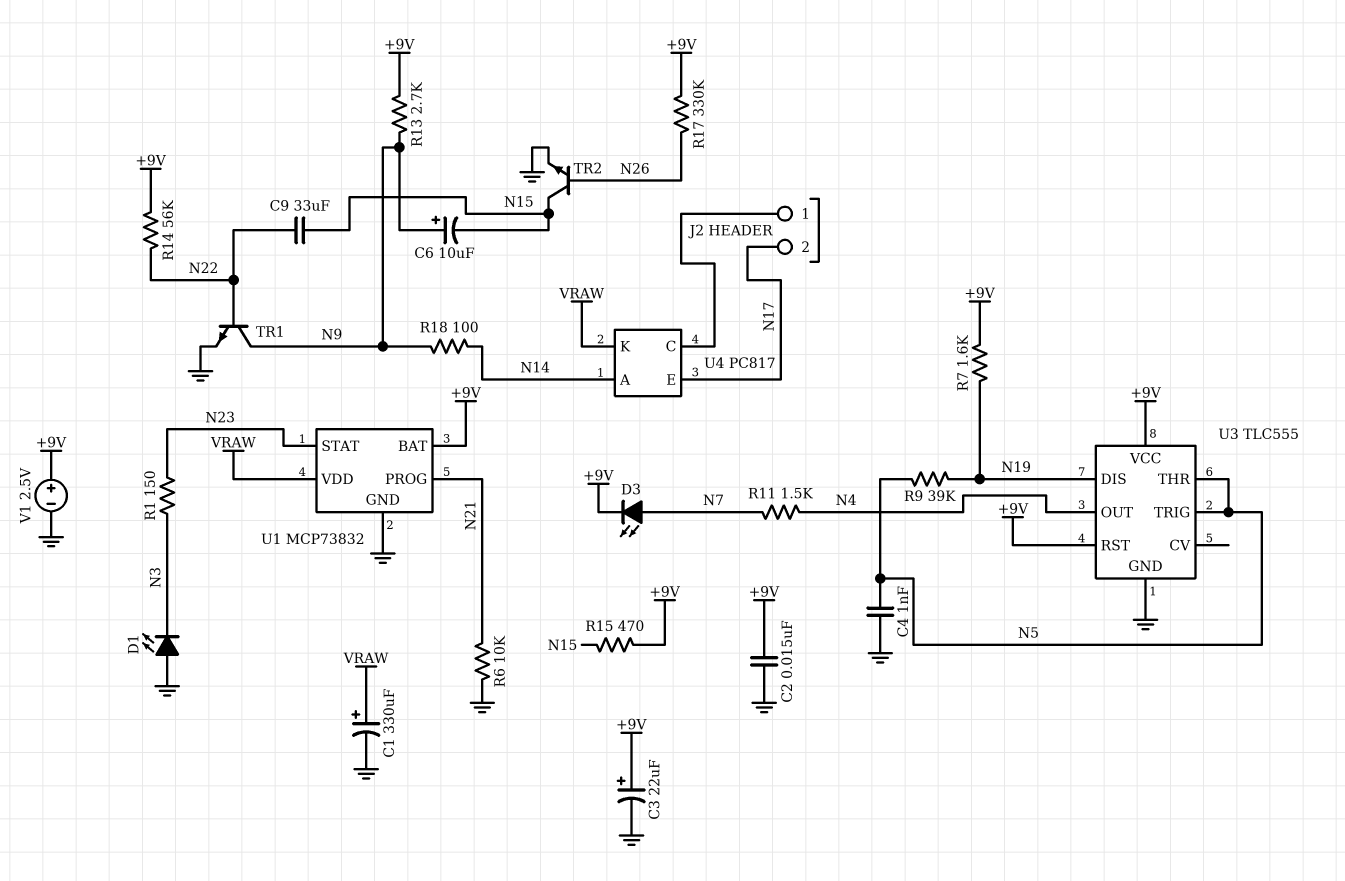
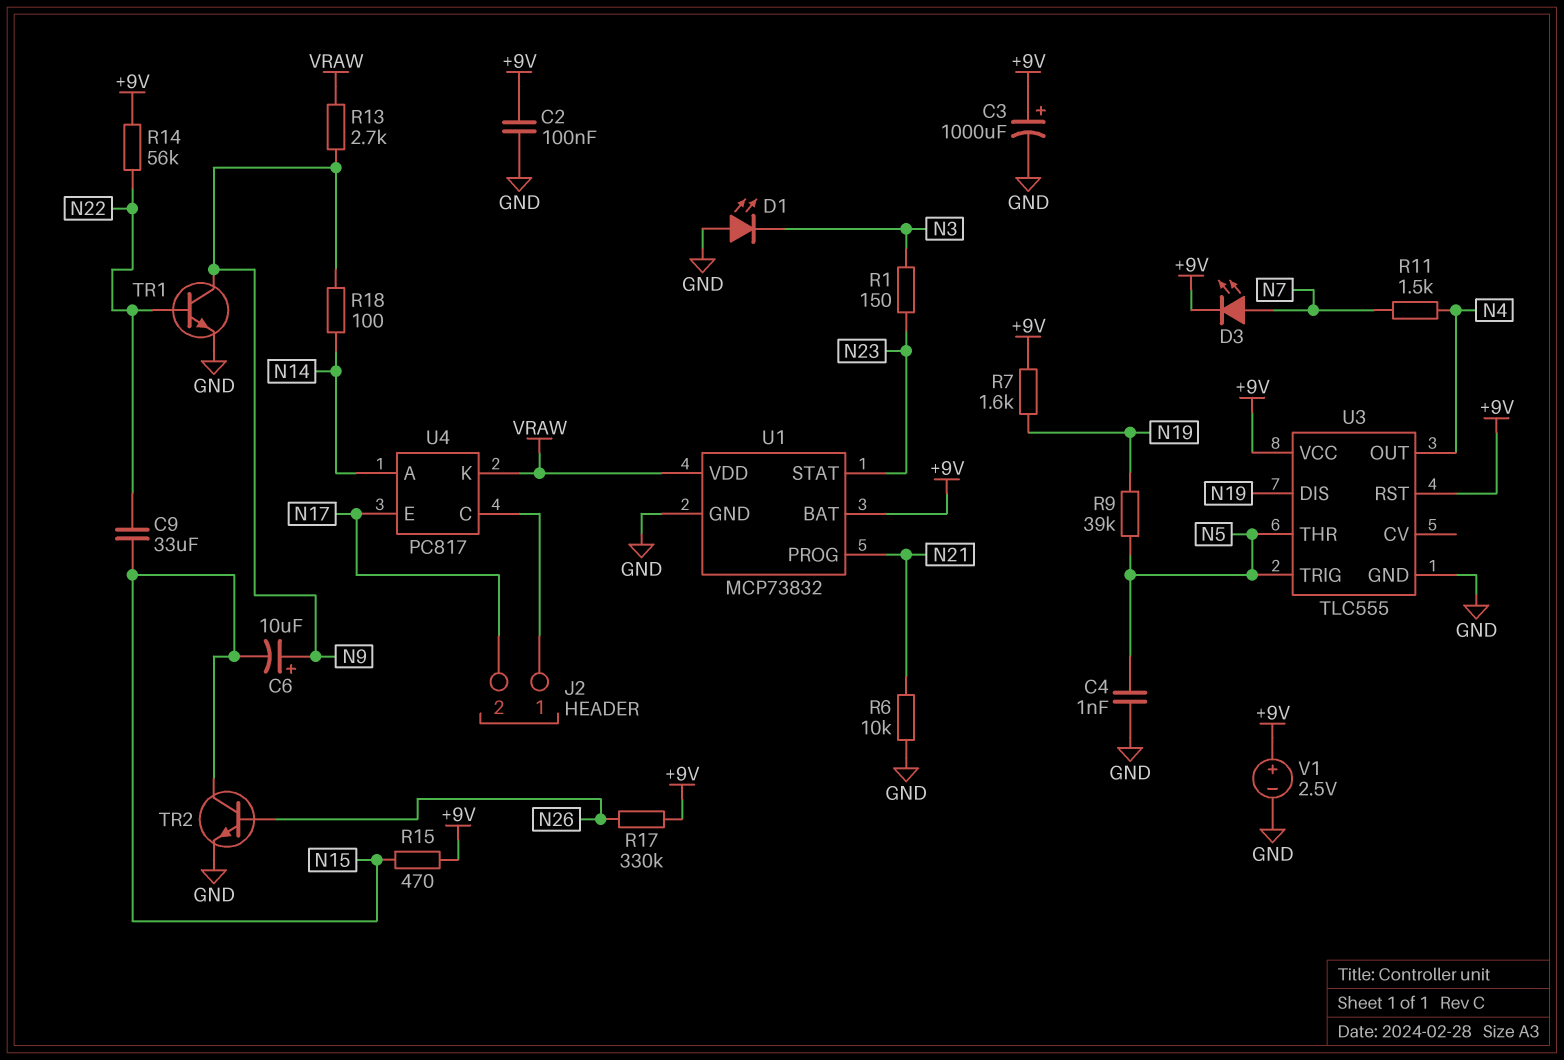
C1: 330uF (plus VRAW, minus GND) -> none
C2: 15nF (+9V, GND) -> 100nF (+9V, GND)
C3: 22uF (plus +9V, minus GND) -> 1000uF (plus +9V, minus GND)
R13: 2.7k (+9V, N9) -> 2.7k (N9, VRAW)

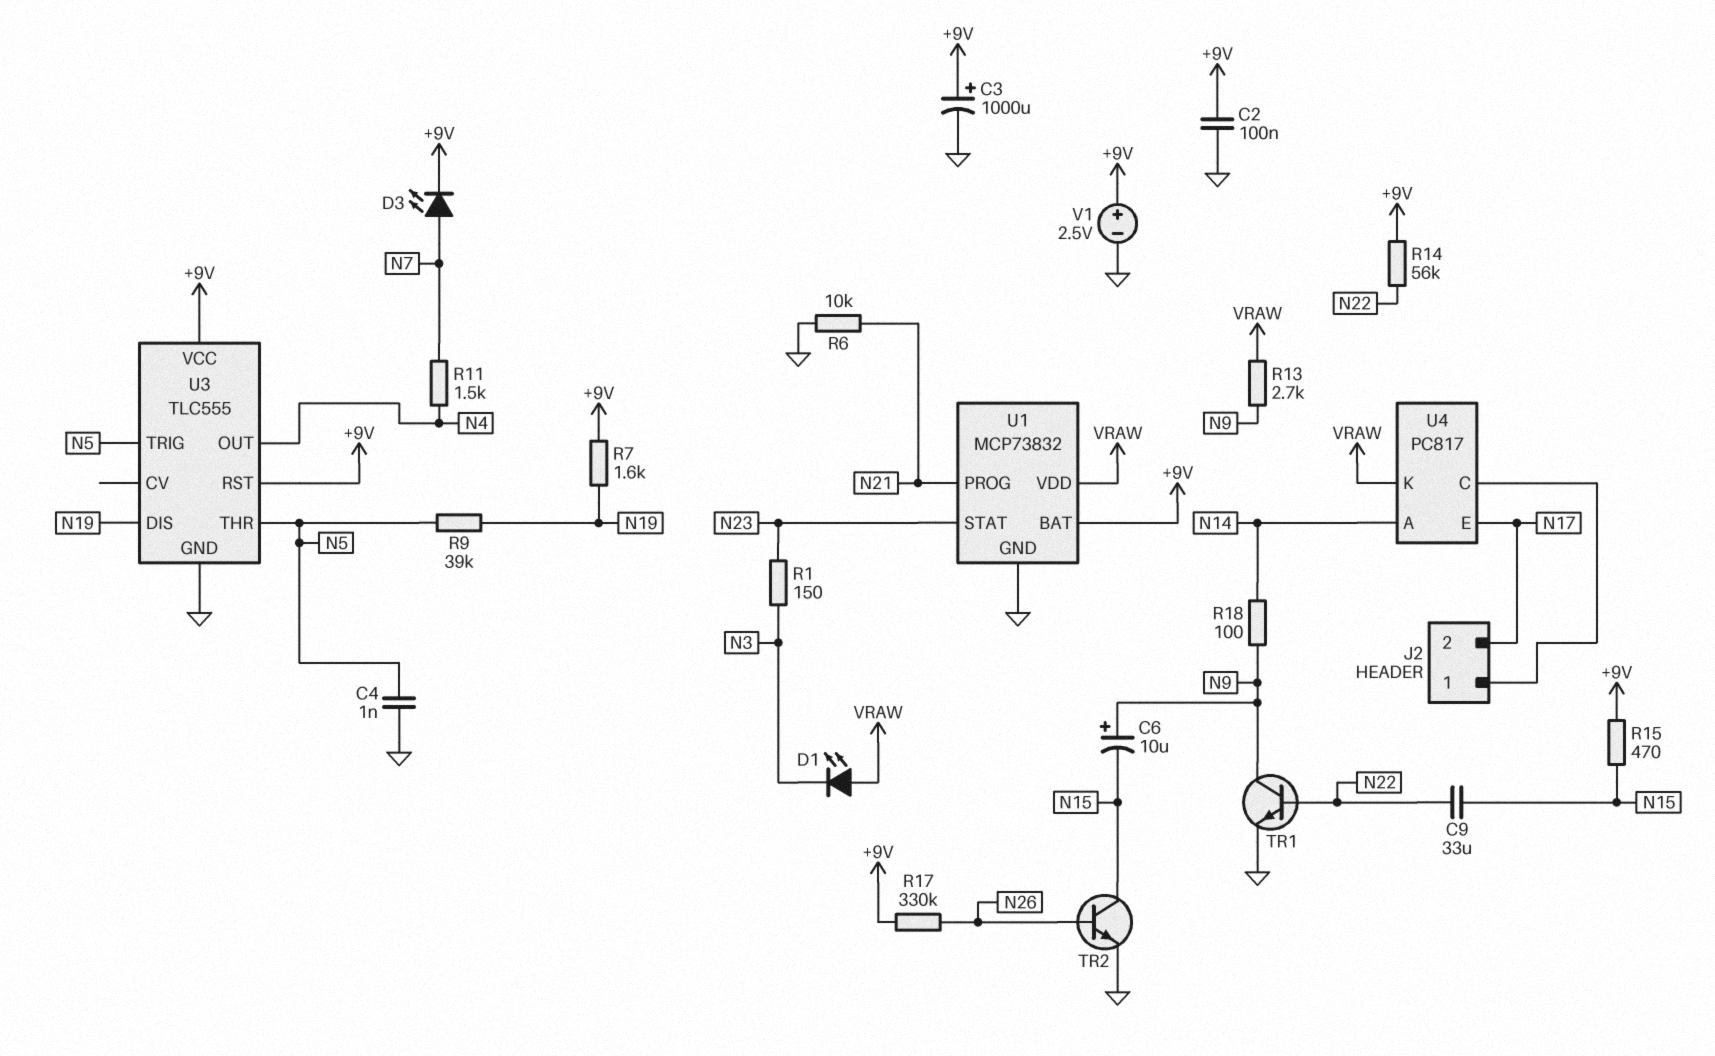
D1: LED (A GND, K N3) -> LED (A VRAW, K N3)

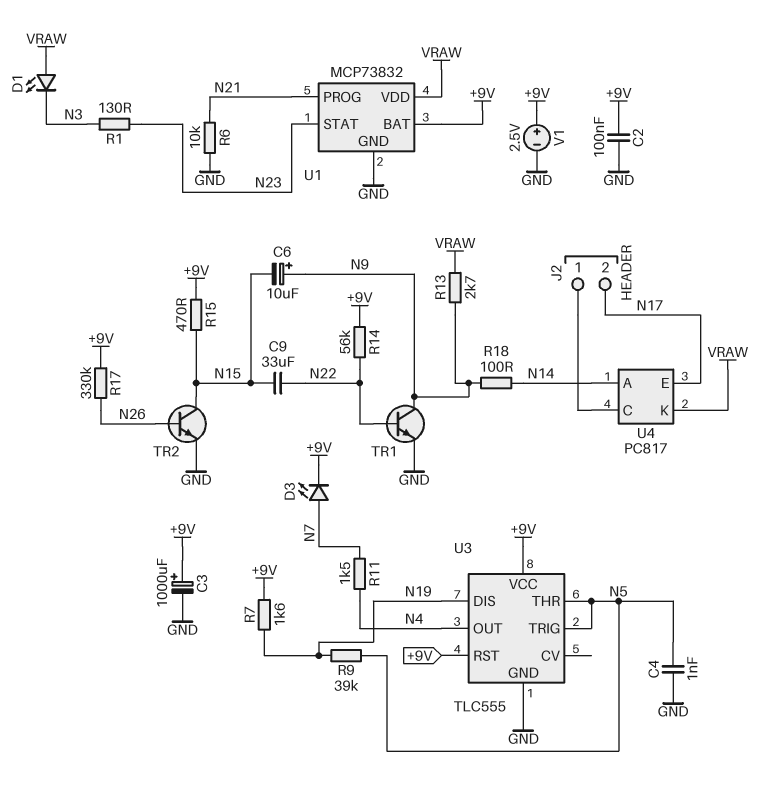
R1: 150 (N3, N23) -> 130 (N3, N23)

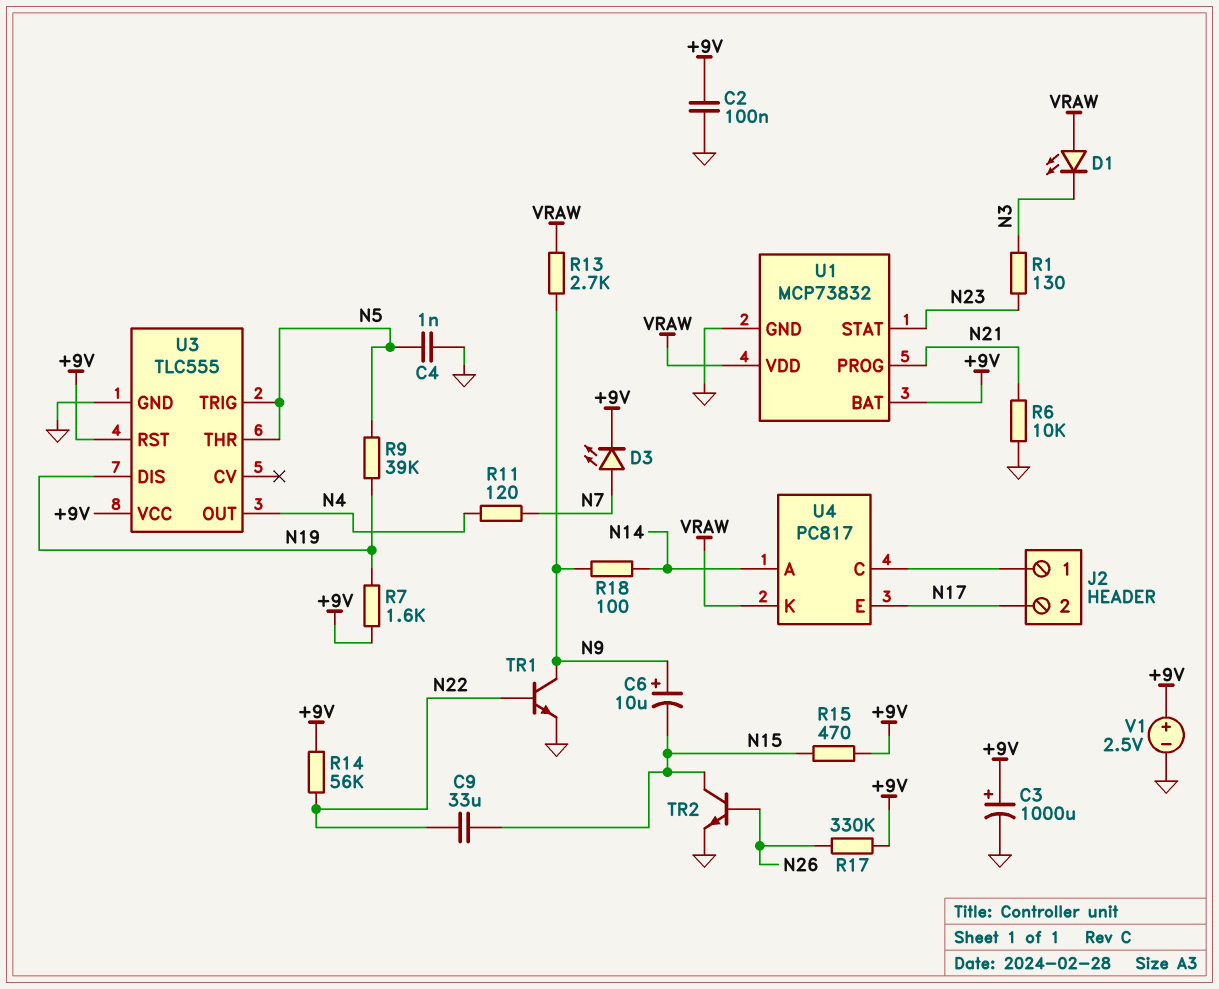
R11: 1.5k (N4, N7) -> 120 (N4, N7)

